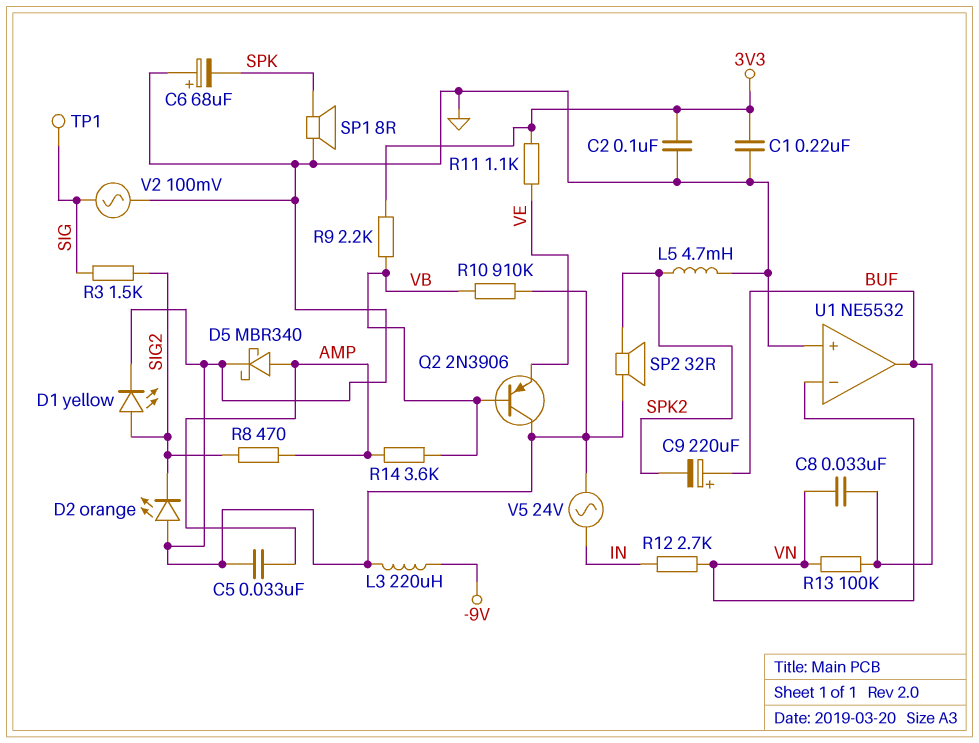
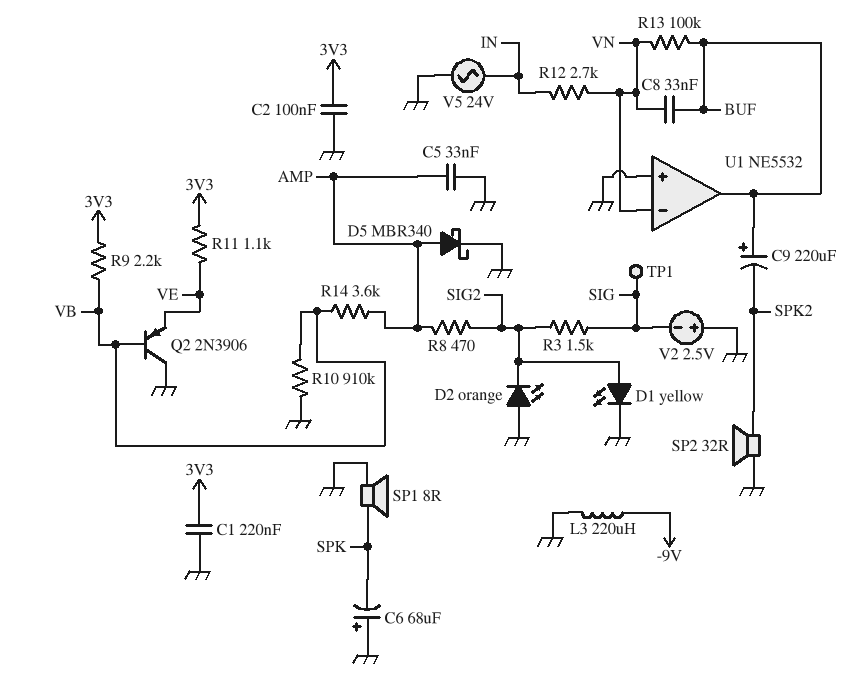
L5: 4.7mH (GND, SPK2) -> none
V2: AC 100mV (GND, SIG) -> 2.5V (plus GND, minus SIG)

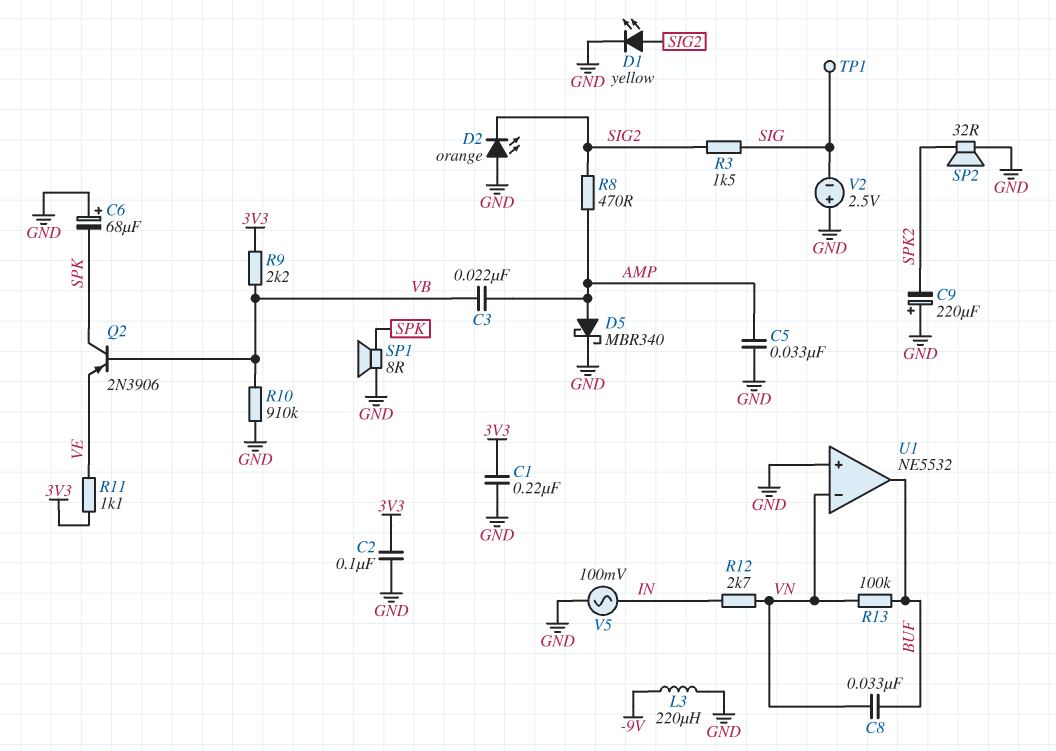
C3: none -> 22nF (AMP, VB)
C9: 220uF (plus BUF, minus SPK2) -> 220uF (plus GND, minus SPK2)
Q2: PNP 2N3906 (B VB, C GND, E VE) -> PNP 2N3906 (B VB, C SPK, E VE)
R14: 3.6k (AMP, VB) -> none
V5: AC 24V (GND, IN) -> AC 100mV (GND, IN)

